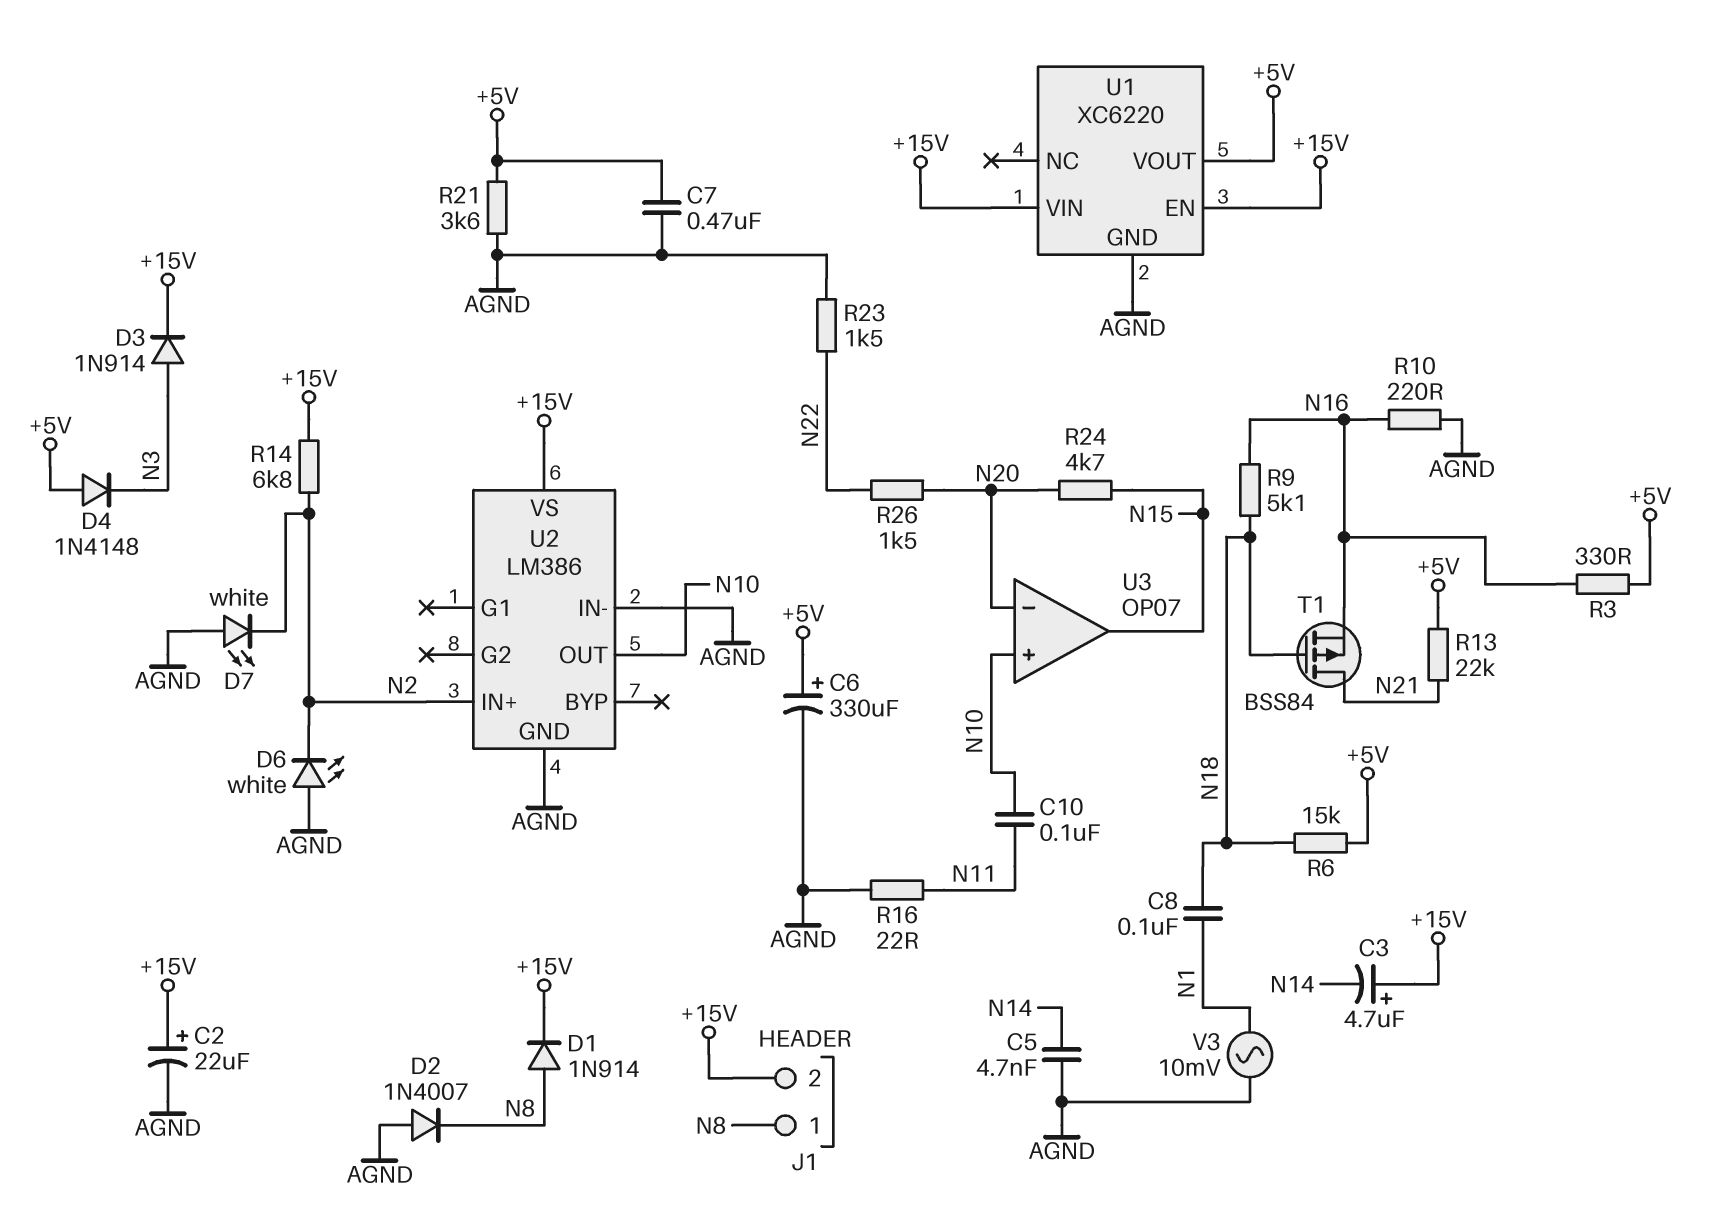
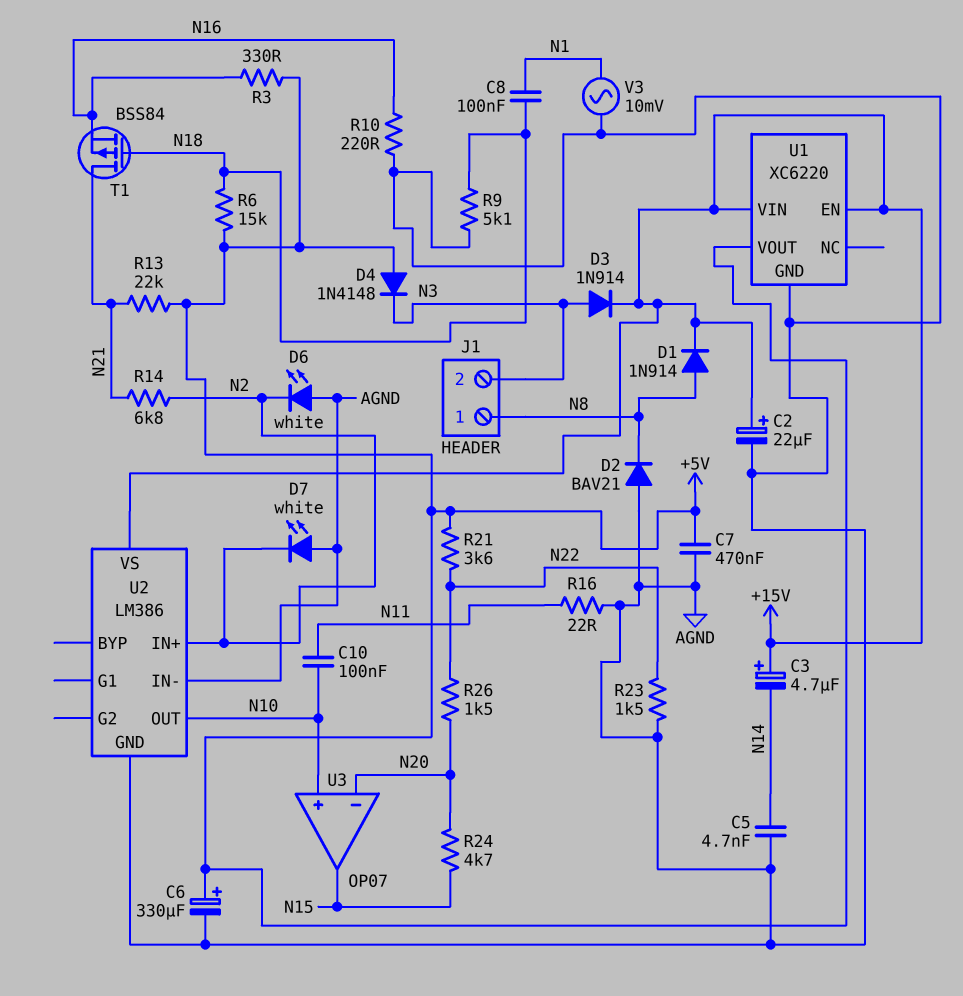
D2: diode 1N4007 (A AGND, K N8) -> diode BAV21 (A AGND, K N8)
J1 pin 2: +15V -> N3
R9: 5.1k (N16, N18) -> 5.1k (AGND, N18)
R14: 6.8k (+15V, N2) -> 6.8k (N2, N21)
R21: 3.6k (+5V, AGND) -> 3.6k (+5V, N22)

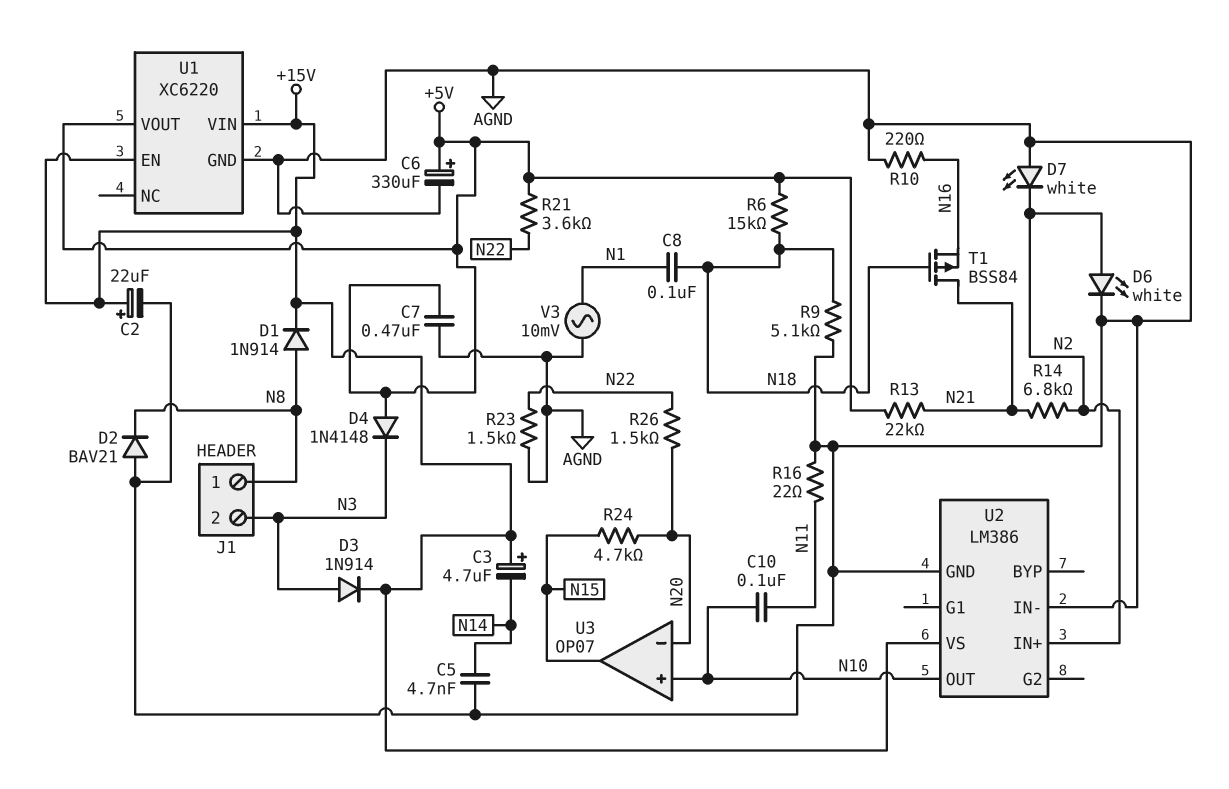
D6: LED white (A AGND, K N2) -> LED white (A N2, K AGND)
R3: 330 (+5V, N16) -> none

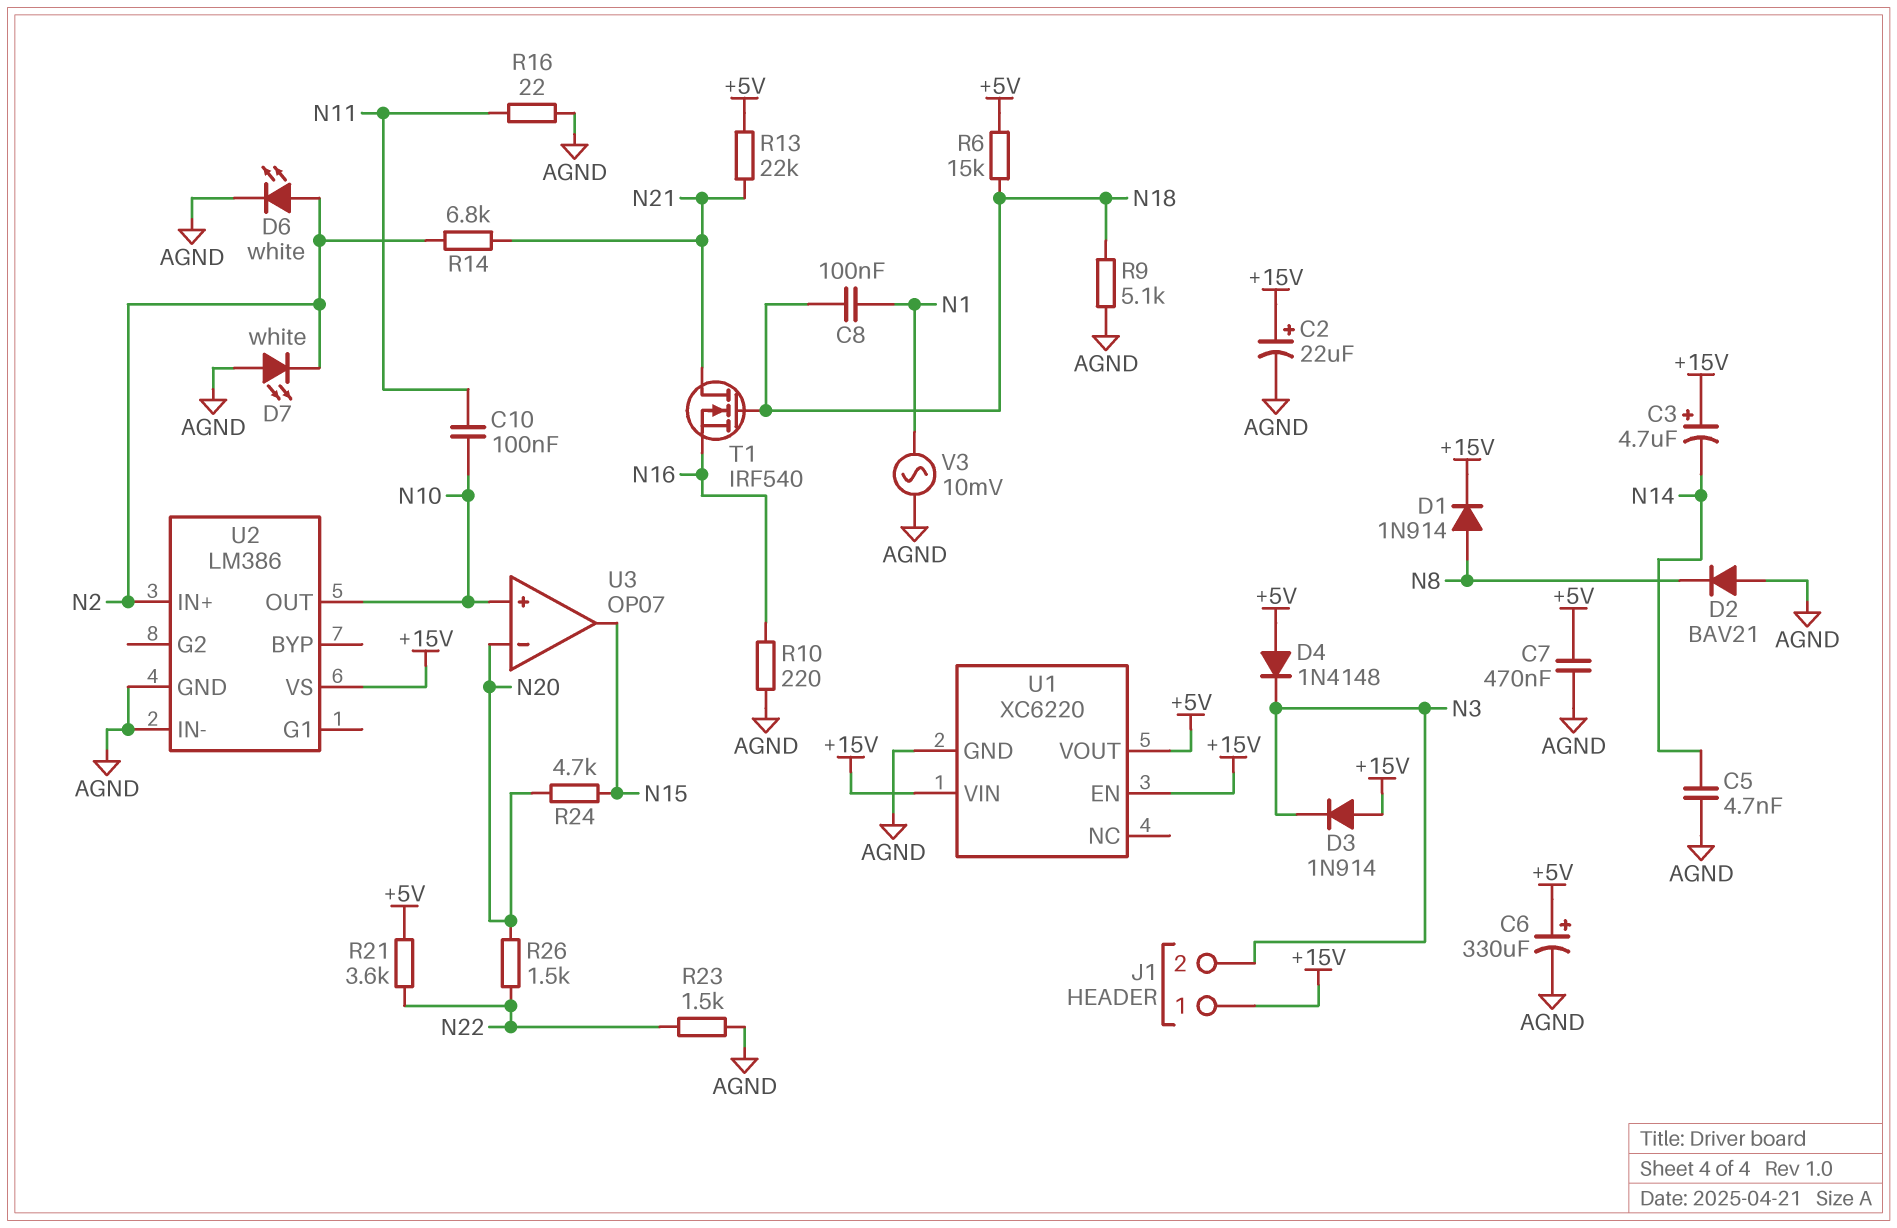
D3: diode 1N914 (A N3, K +15V) -> diode 1N914 (A +15V, K N3)
J1 pin 1: N8 -> +15V
T1: PMOS BSS84 (G N18, D N21, S N16) -> NMOS IRF540 (G N18, D N21, S N16)

